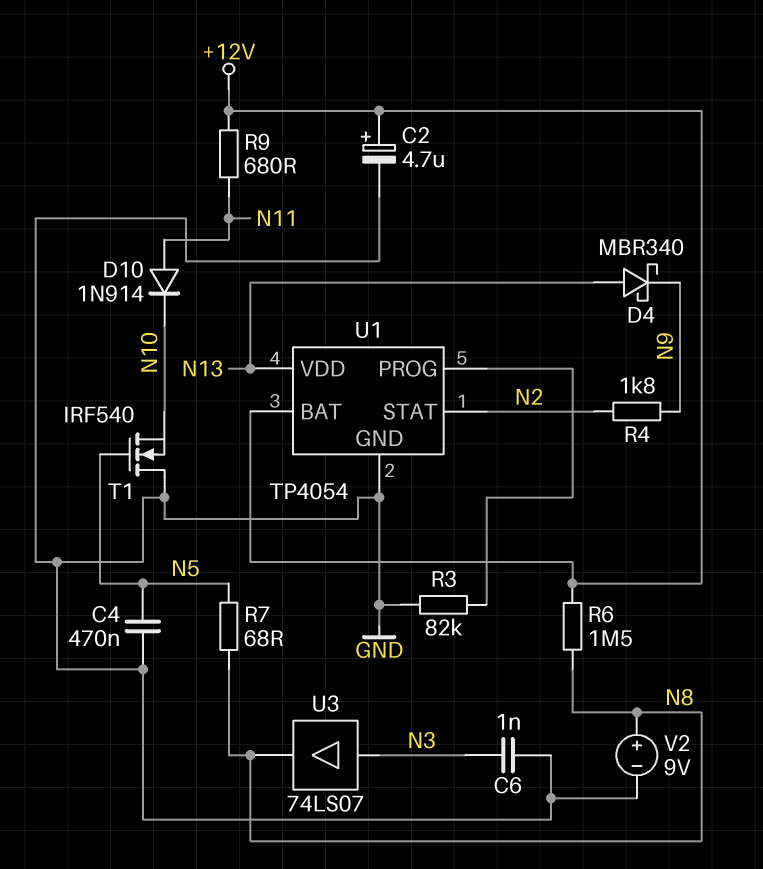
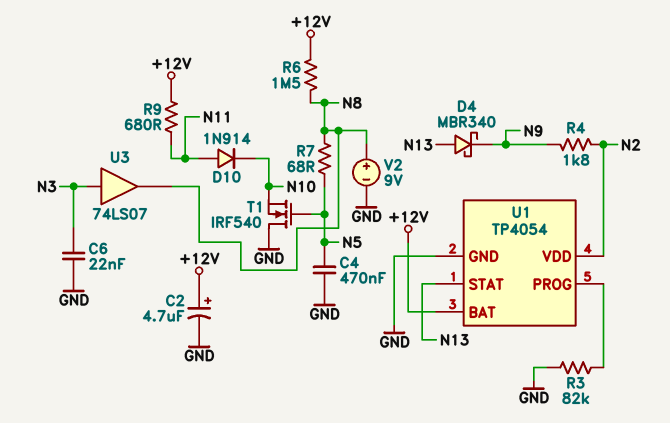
C6: 1nF (GND, N3) -> 22nF (GND, N3)
U1 pin STAT: N2 -> N13
U1 pin VDD: N13 -> N2

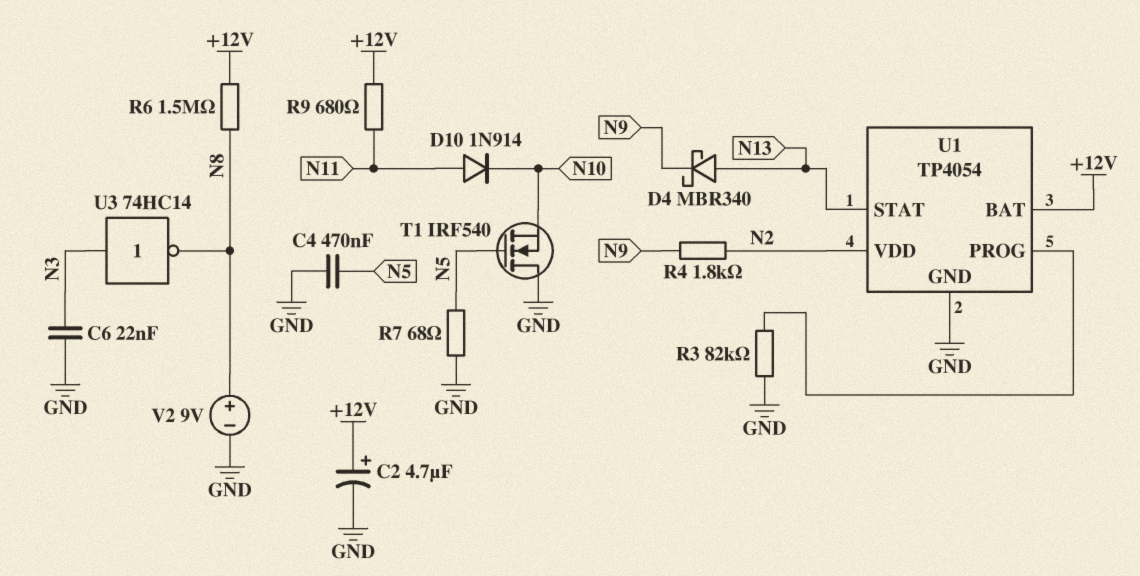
R7: 68 (N5, N8) -> 68 (GND, N5)
U3: buffer 74LS07 (in N3, out N8) -> NOT 74HC14 (in N3, out N8)

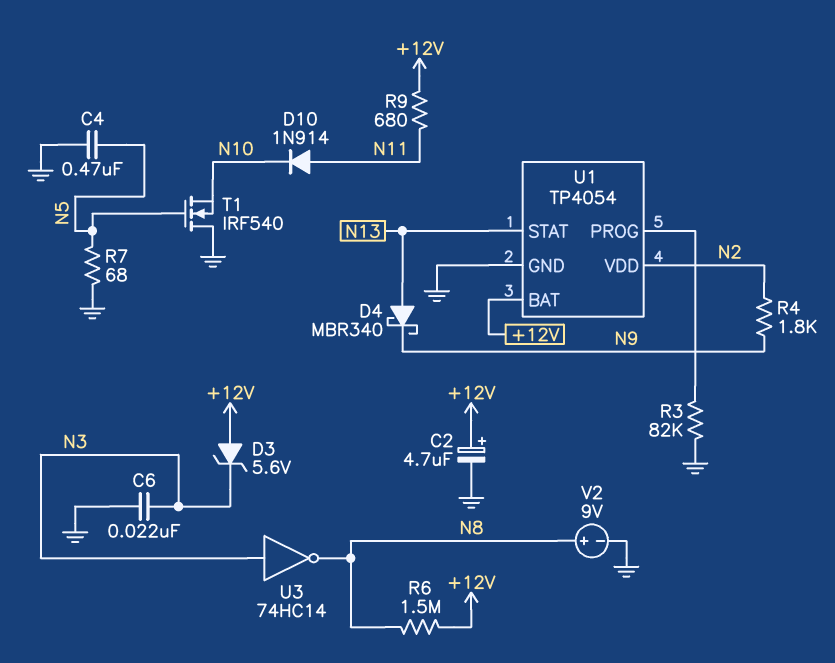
D3: none -> zener 5.6V (A +12V, K N3)

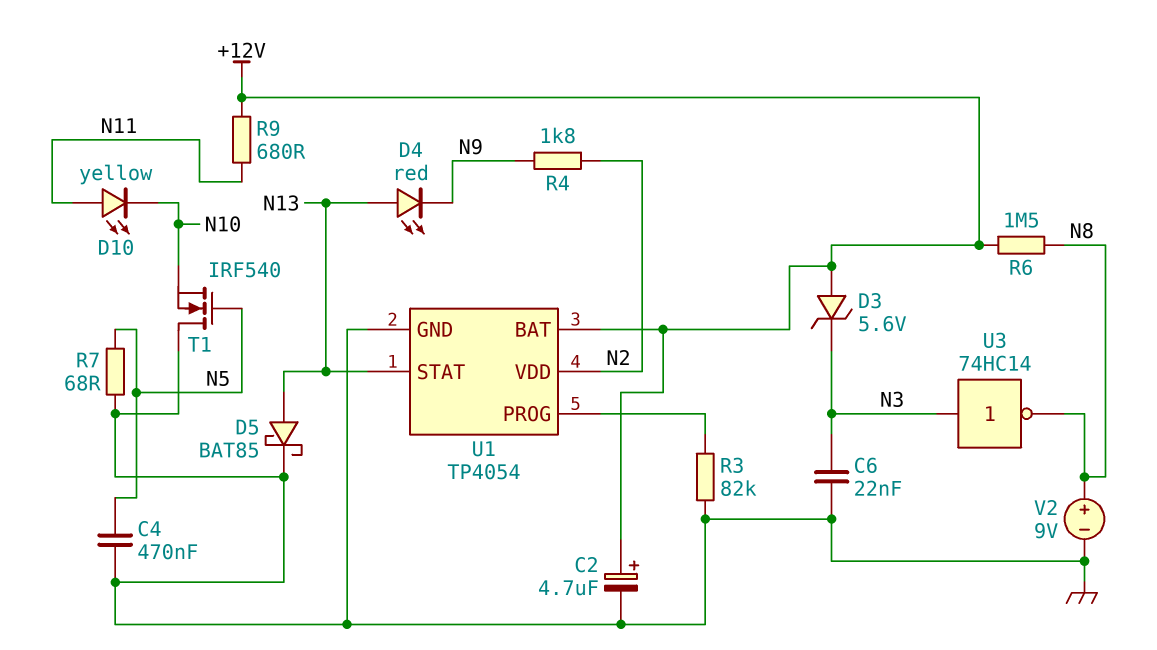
D4: schottky MBR340 (A N13, K N9) -> LED red (A N13, K N9)
D5: none -> schottky BAT85 (A N13, K GND)
D10: diode 1N914 (A N11, K N10) -> LED yellow (A N11, K N10)

